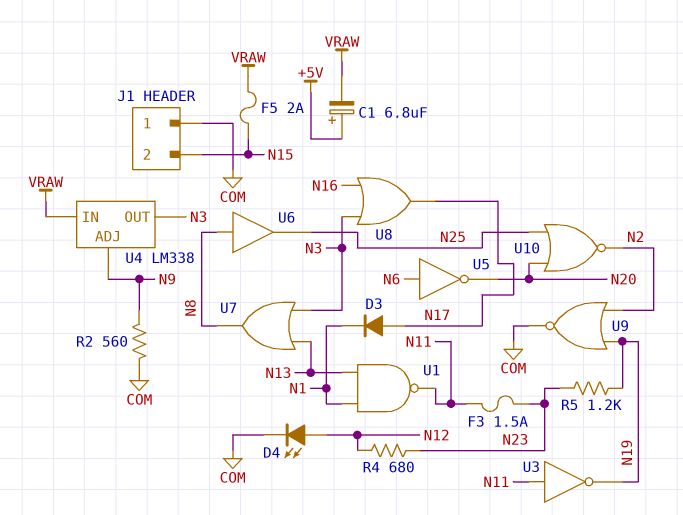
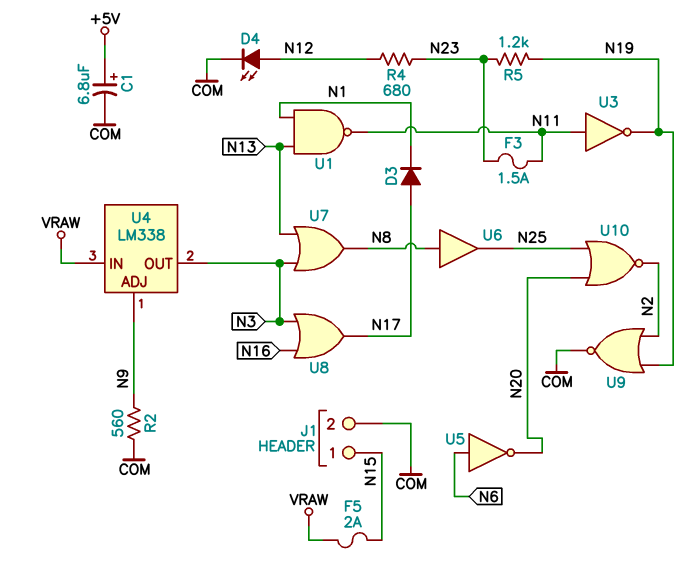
C1: 6.8uF (plus +5V, minus VRAW) -> 6.8uF (plus +5V, minus COM)
J1 pin 1: COM -> N15
J1 pin 2: N15 -> COM

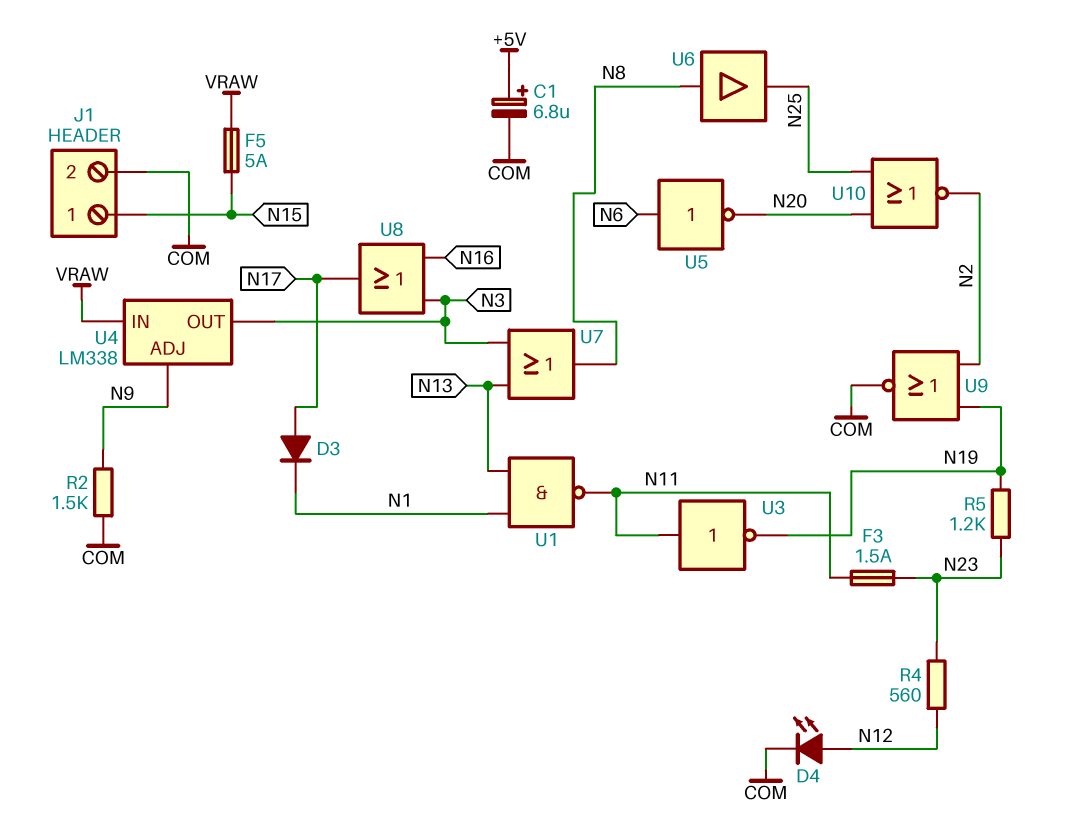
F5: 2A (N15, VRAW) -> 5A (N15, VRAW)
R2: 560 (COM, N9) -> 1.5k (COM, N9)
R4: 680 (N12, N23) -> 560 (N12, N23)

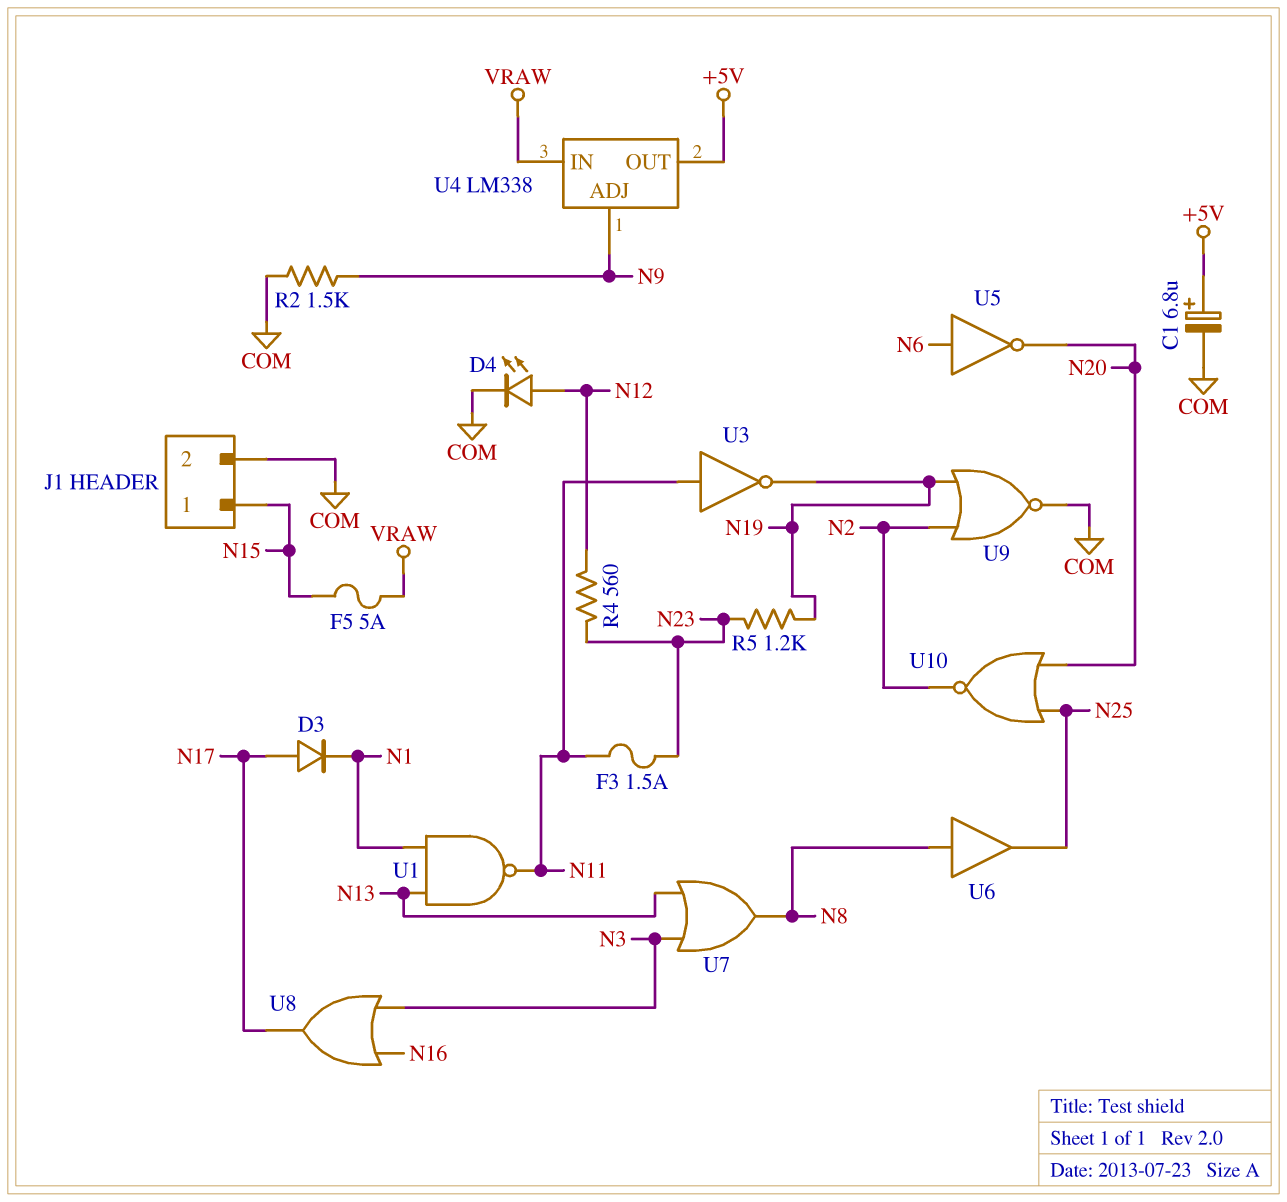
U4 pin OUT: N3 -> +5V

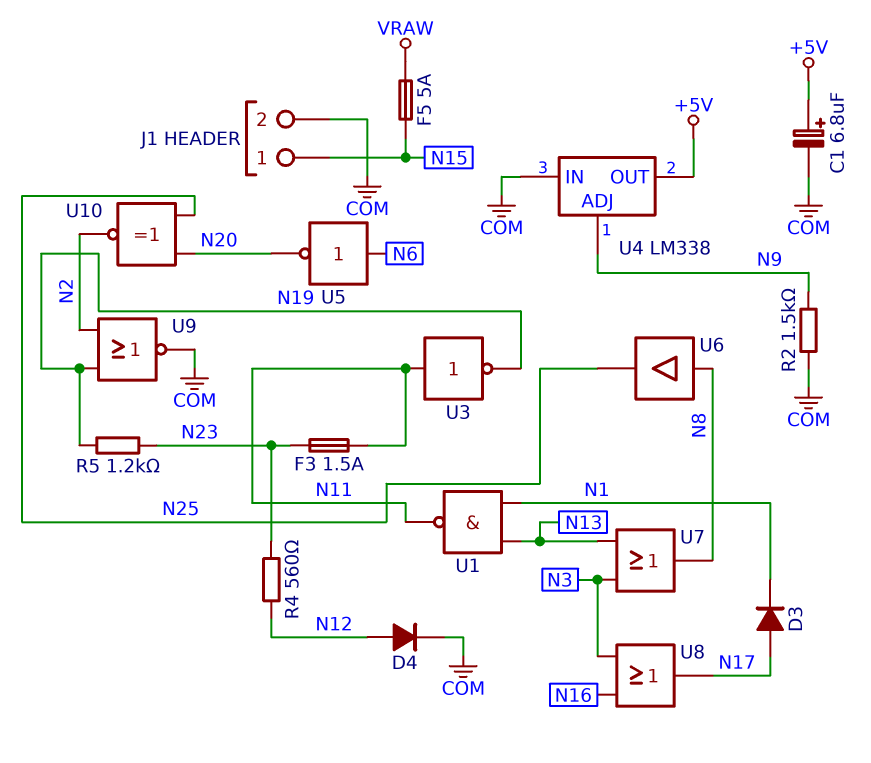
D4: LED (A N12, K COM) -> diode (A N12, K COM)
U4 pin IN: VRAW -> COM
U10: NOR (in N20, in N25, out N2) -> XNOR (in N20, in N25, out N2)

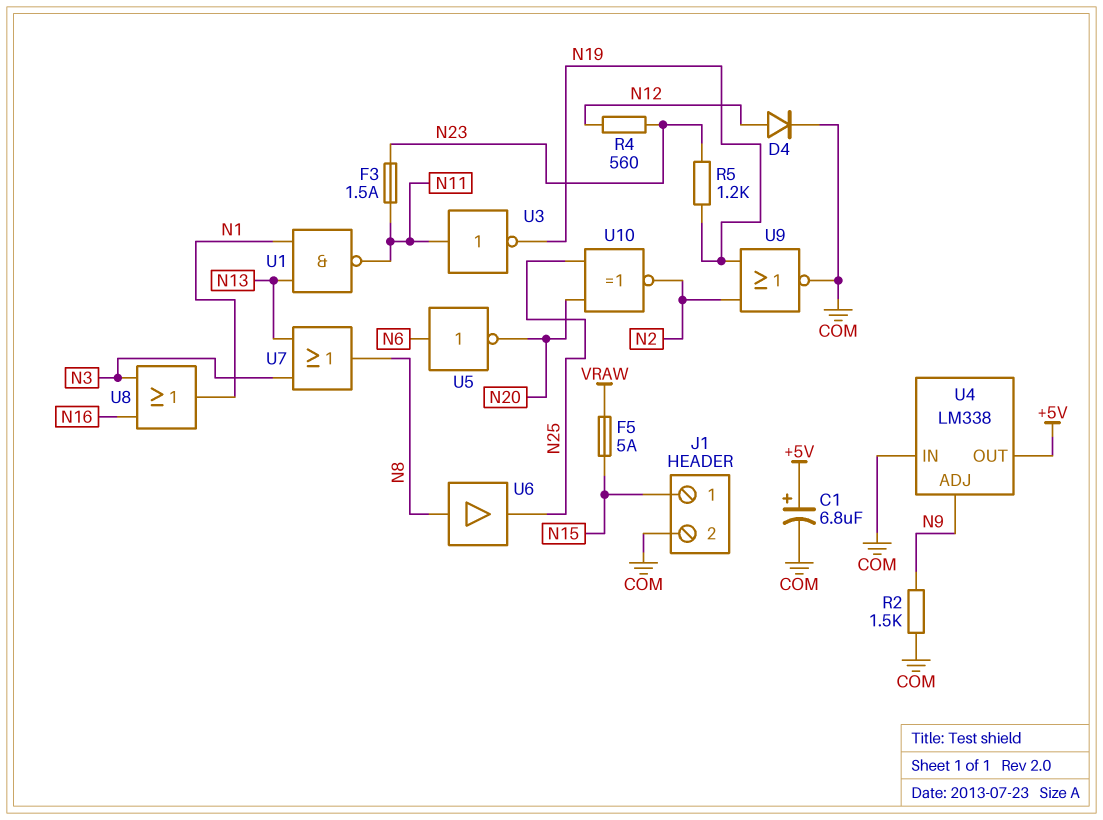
D3: diode (A N17, K N1) -> none
U8: OR (in N3, in N16, out N17) -> OR (in N3, in N16, out N1)

